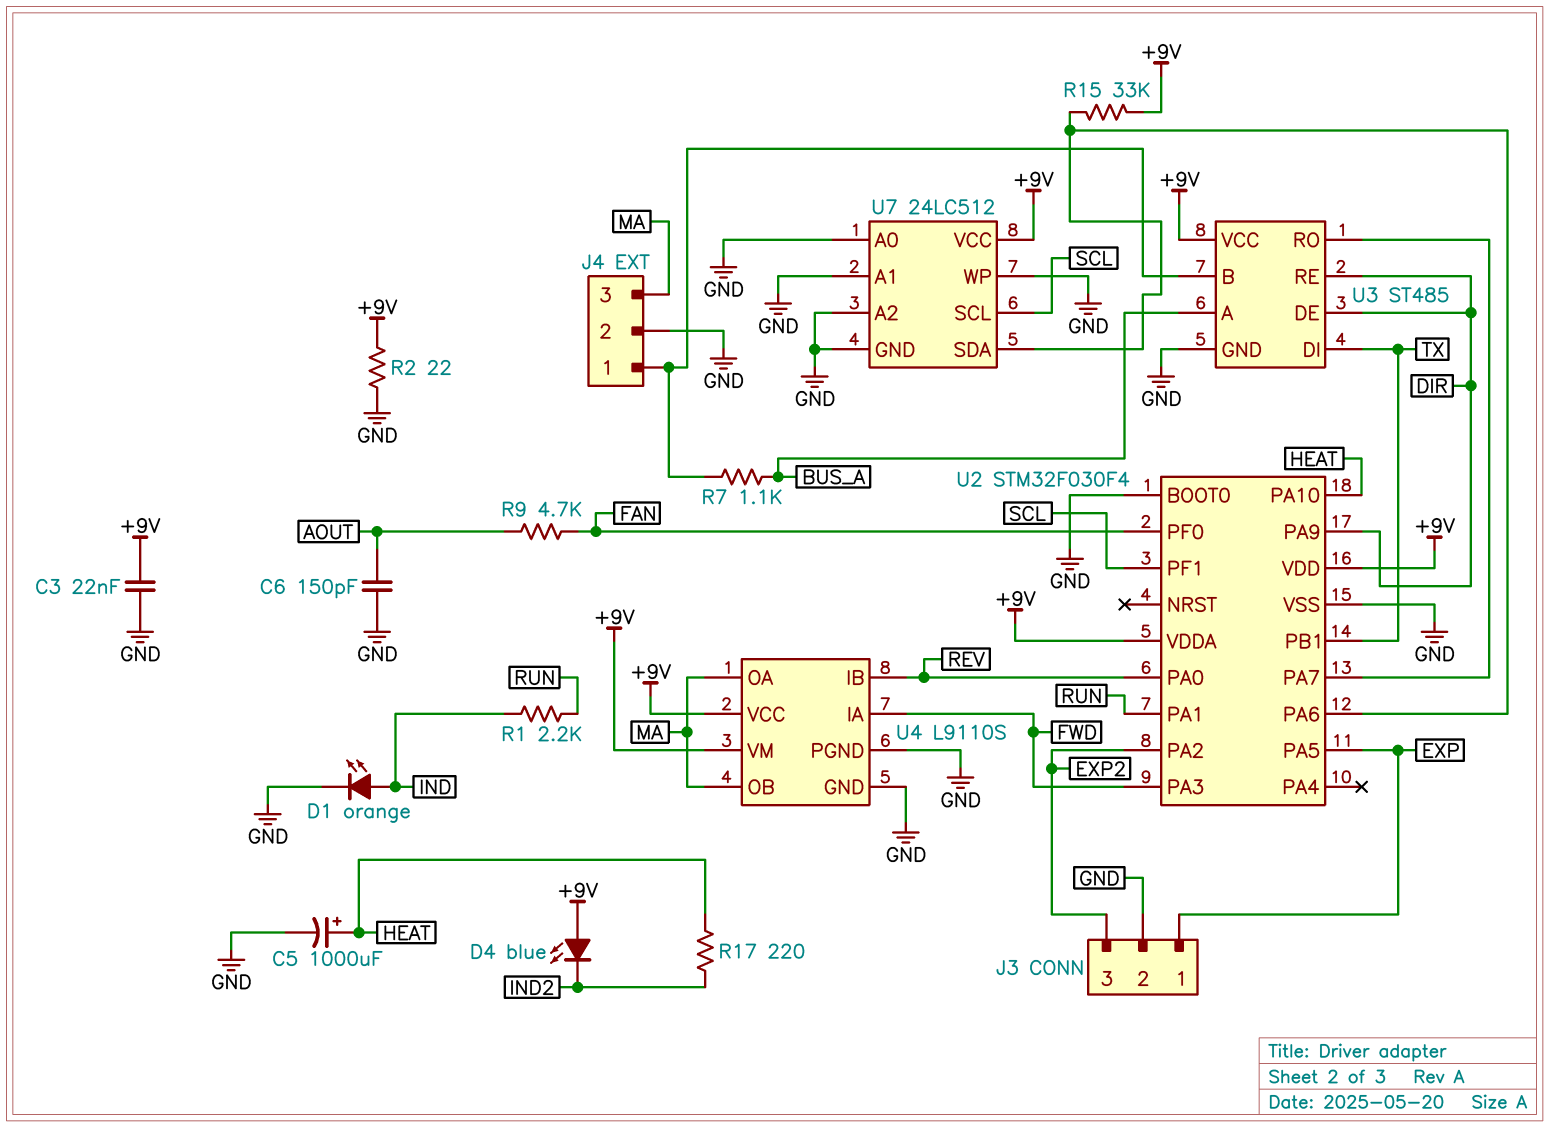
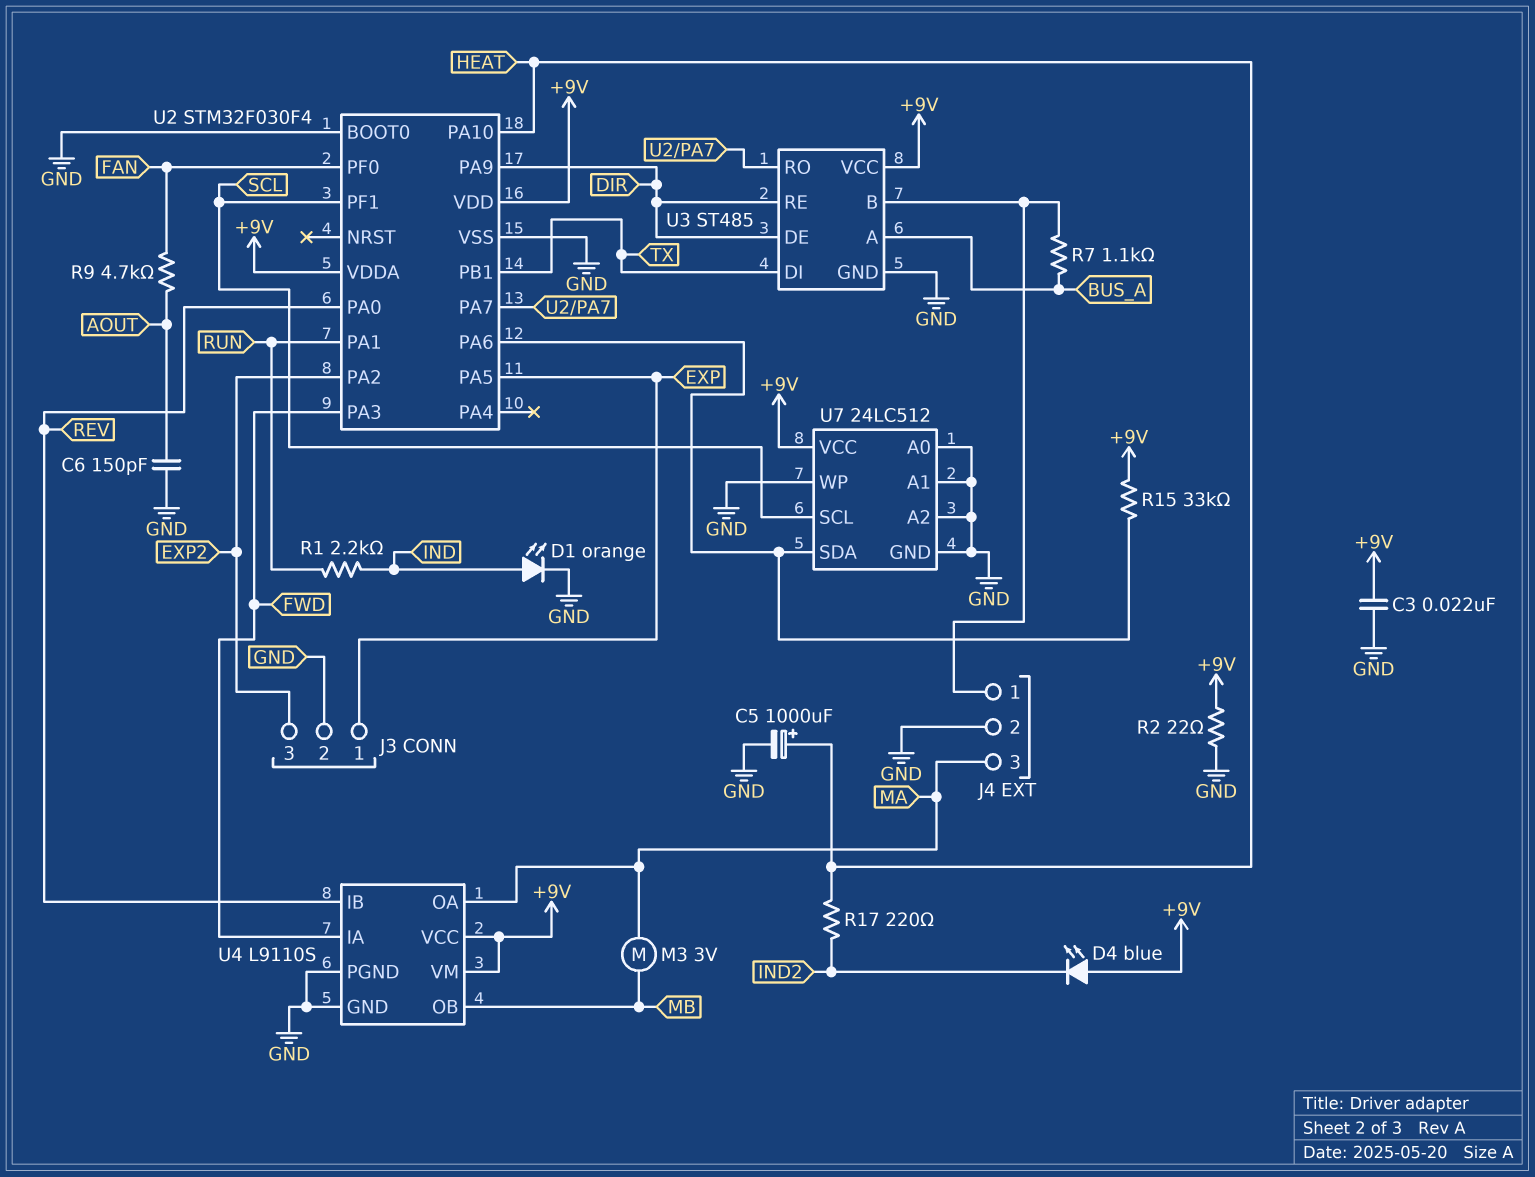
M3: none -> motor 3V (MA, MB)
U4 pin OB: MA -> MB

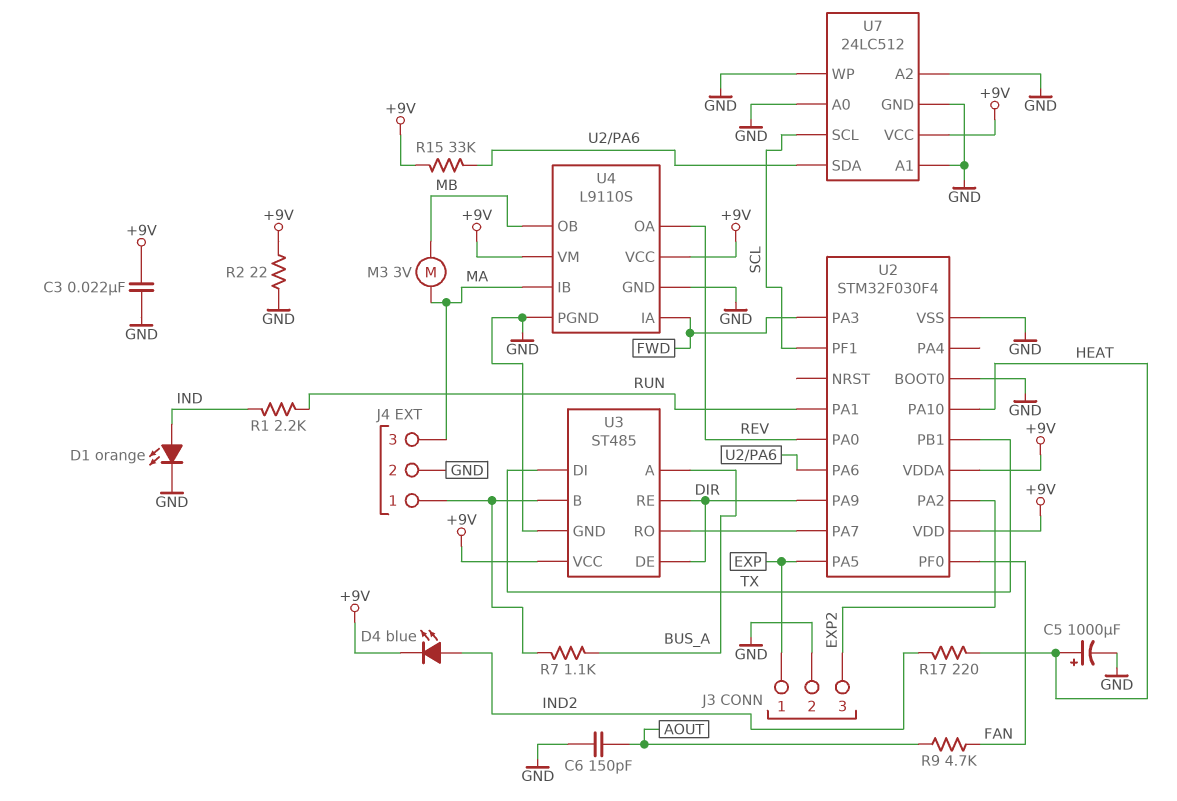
D4: LED blue (A +9V, K IND2) -> LED blue (A IND2, K +9V)
U4 pin IB: REV -> MA
U4 pin OA: MA -> REV

